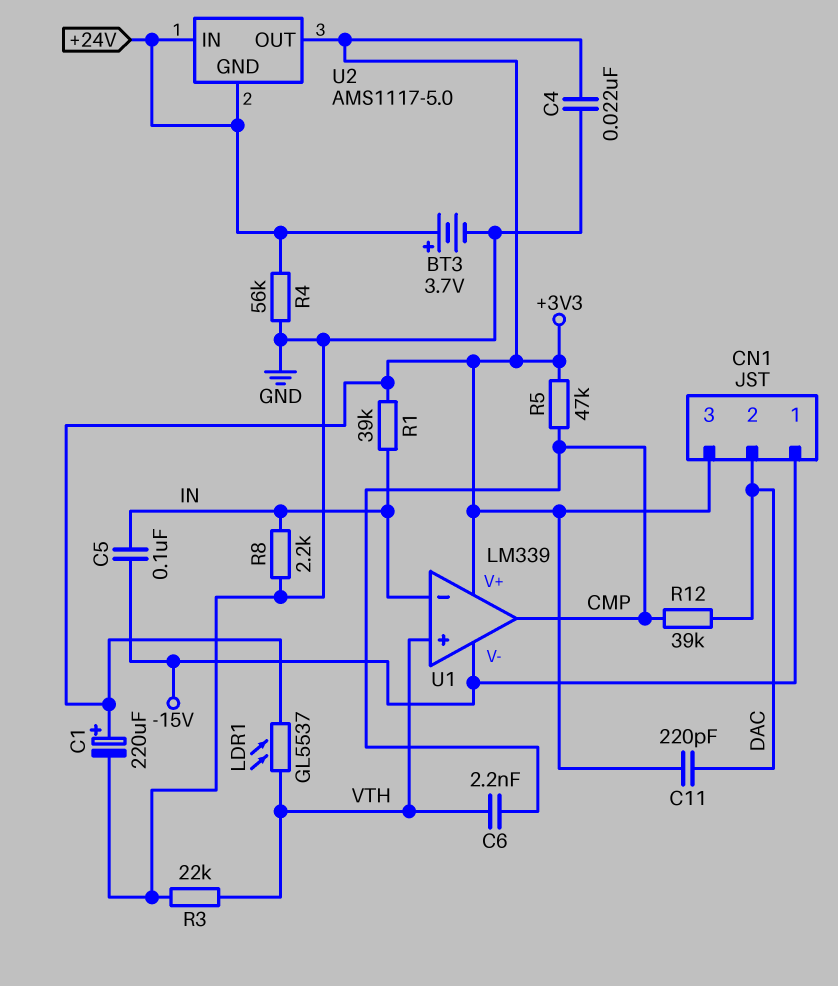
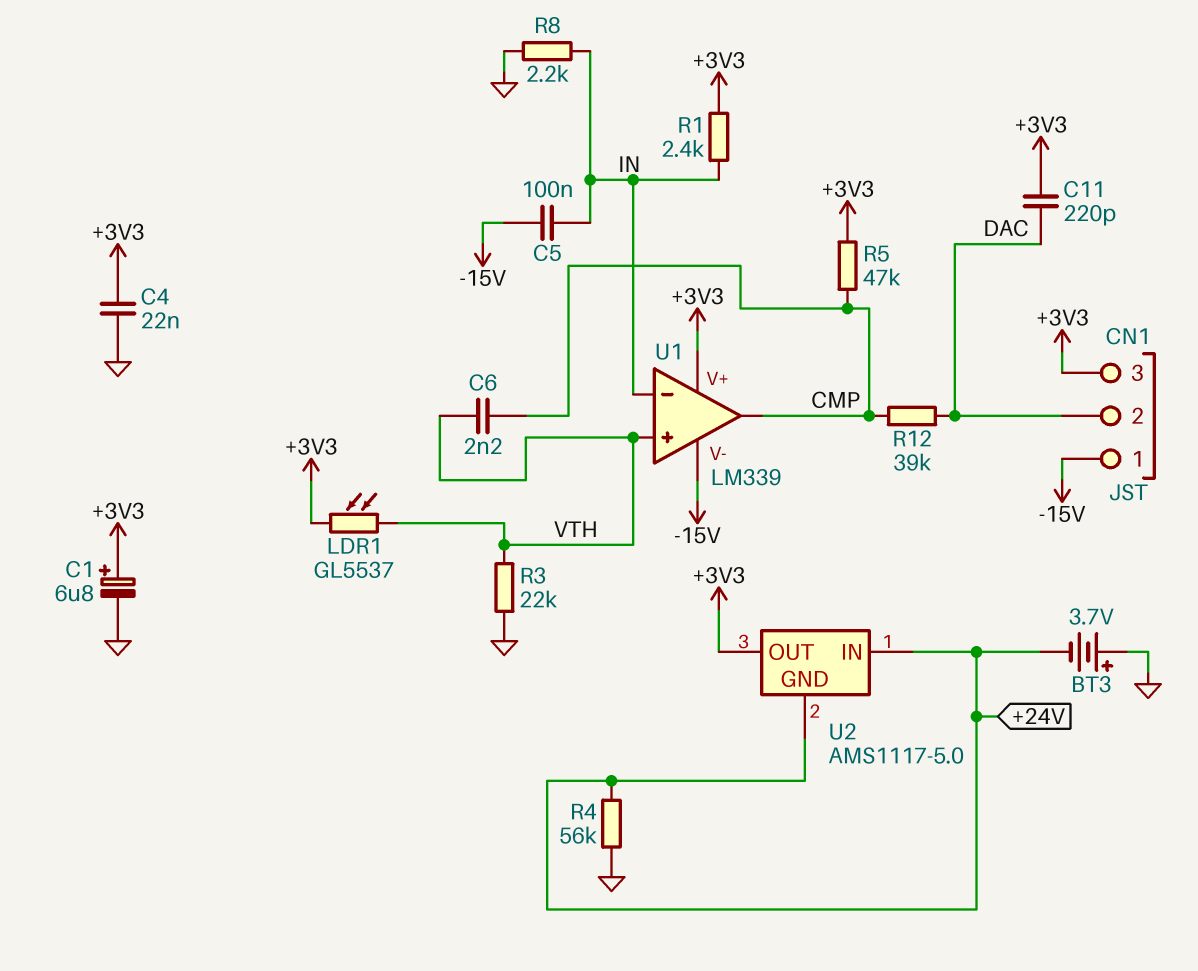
BT3: 3.7V (plus +24V, minus GND) -> 3.7V (plus GND, minus +24V)
C1: 220uF (plus +3V3, minus GND) -> 6.8uF (plus +3V3, minus GND)
R1: 39k (+3V3, IN) -> 2.4k (+3V3, IN)

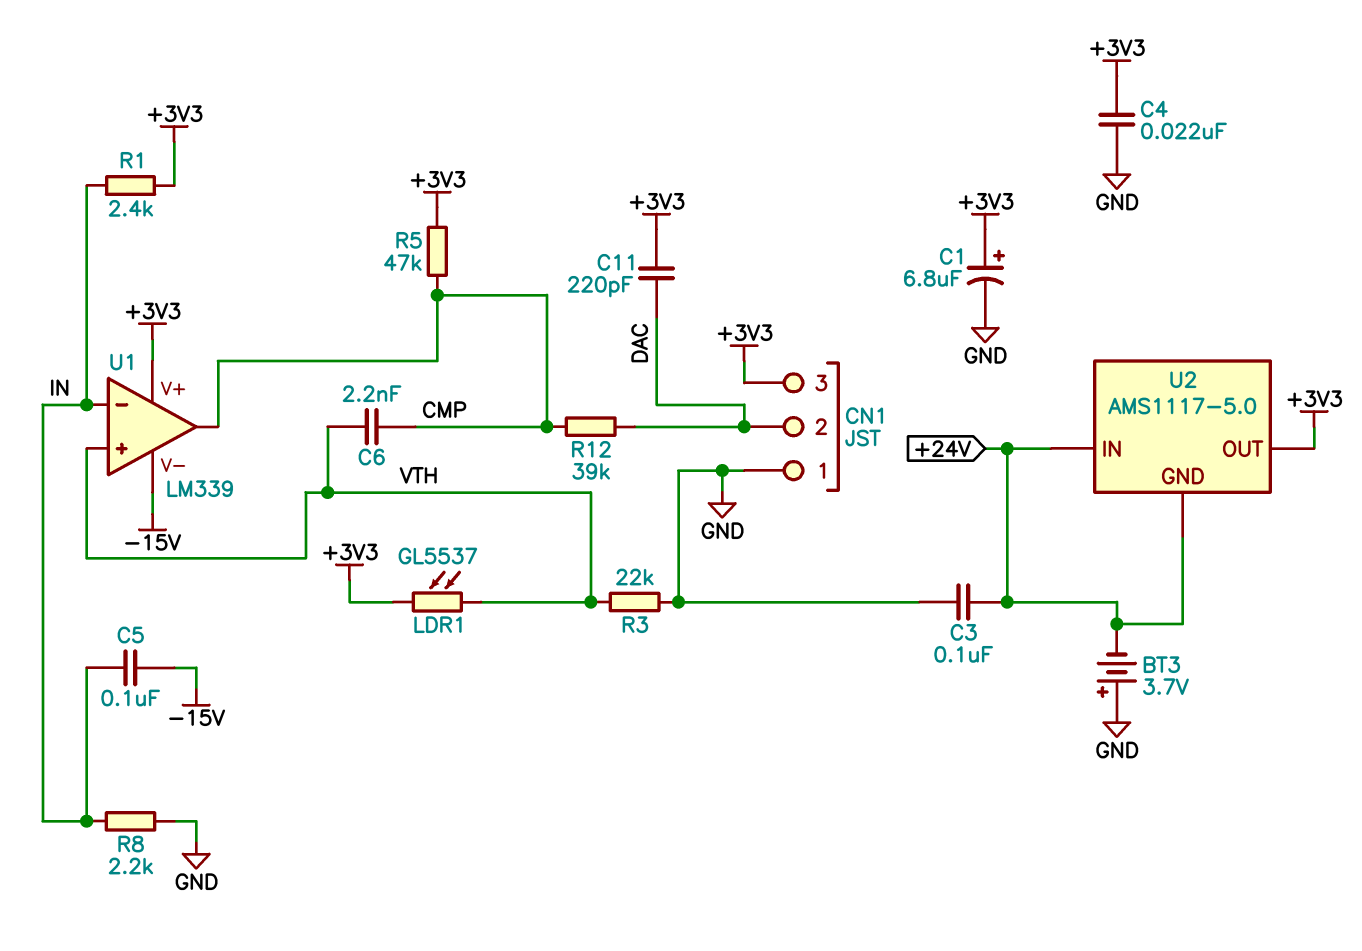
C3: none -> 100nF (+24V, GND)
CN1 pin 1: -15V -> GND
R4: 56k (+24V, GND) -> none

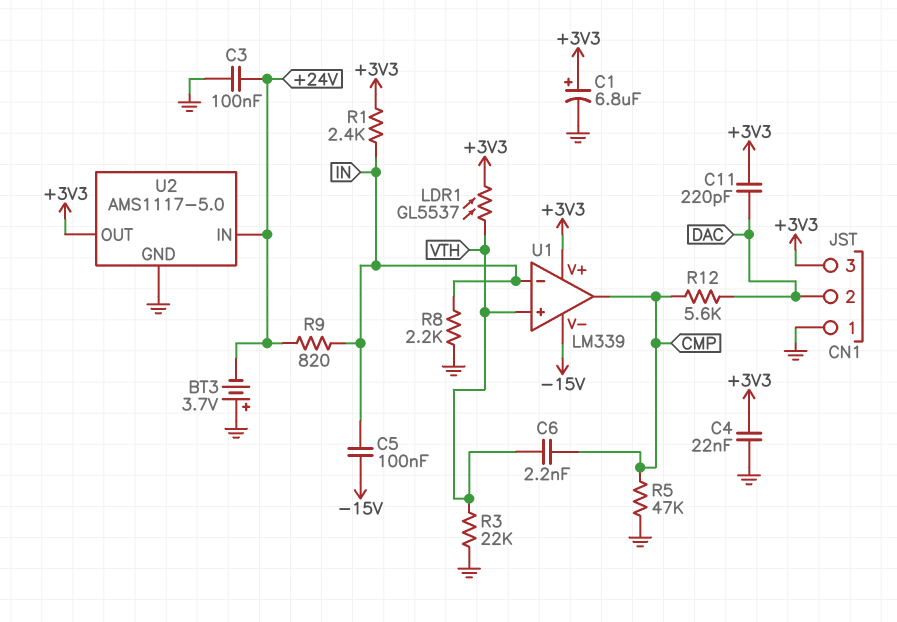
R5: 47k (+3V3, CMP) -> 47k (CMP, GND)
R9: none -> 820 (+24V, IN)
R12: 39k (CMP, DAC) -> 5.6k (CMP, DAC)
U2 pin GND: +24V -> GND

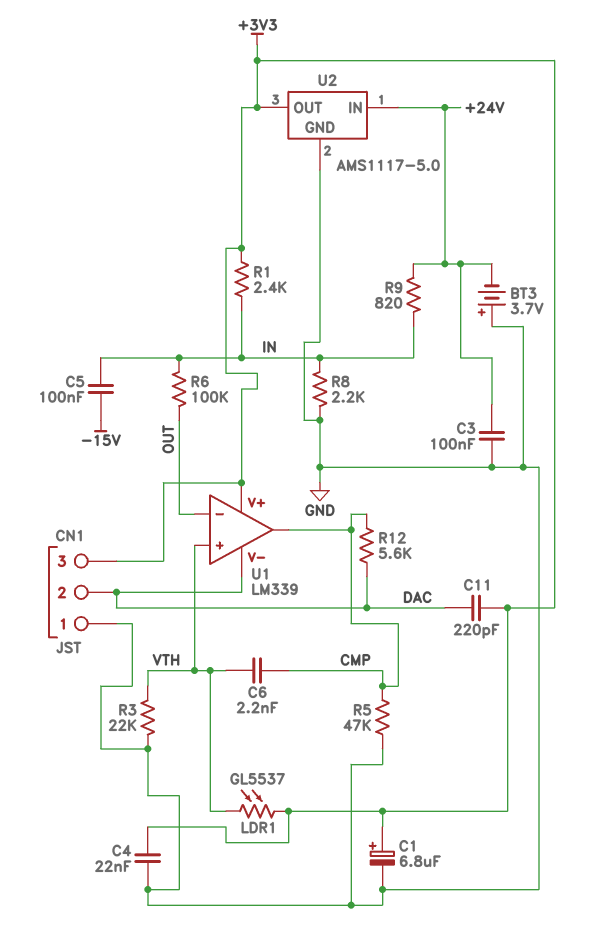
R6: none -> 100k (IN, OUT)
U1 pin V-: -15V -> DAC
U1 pin in-: IN -> OUT

